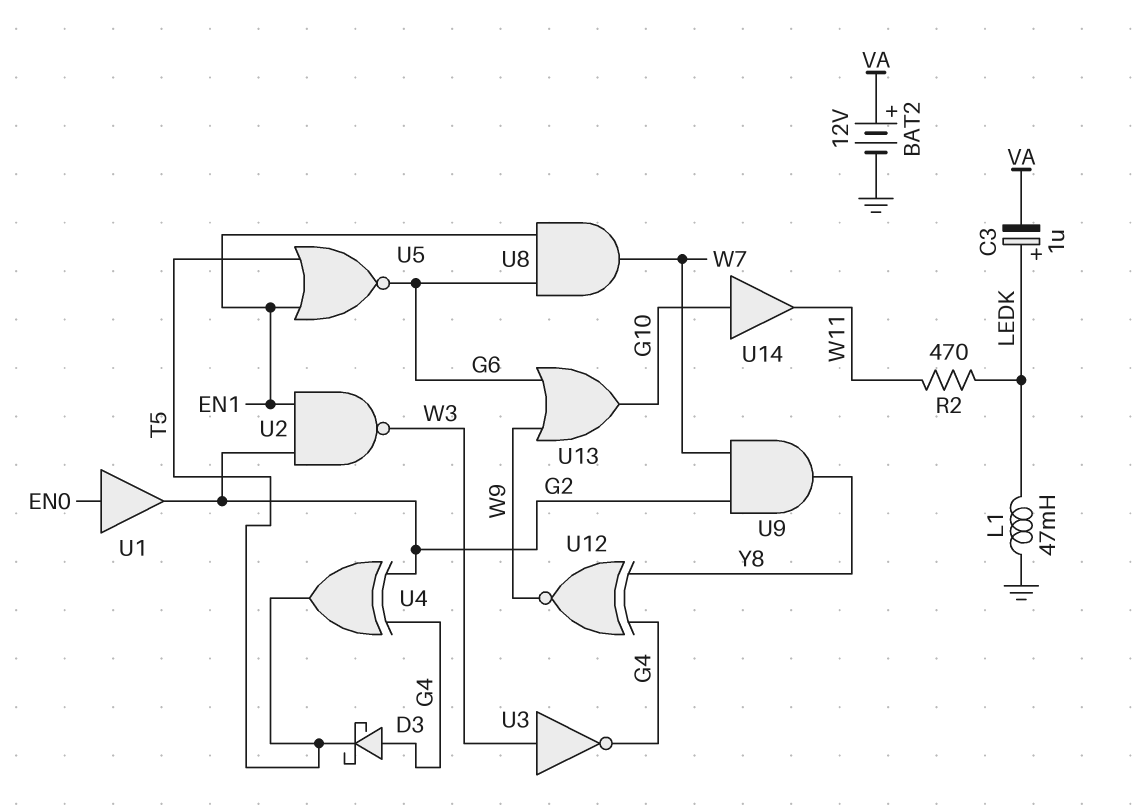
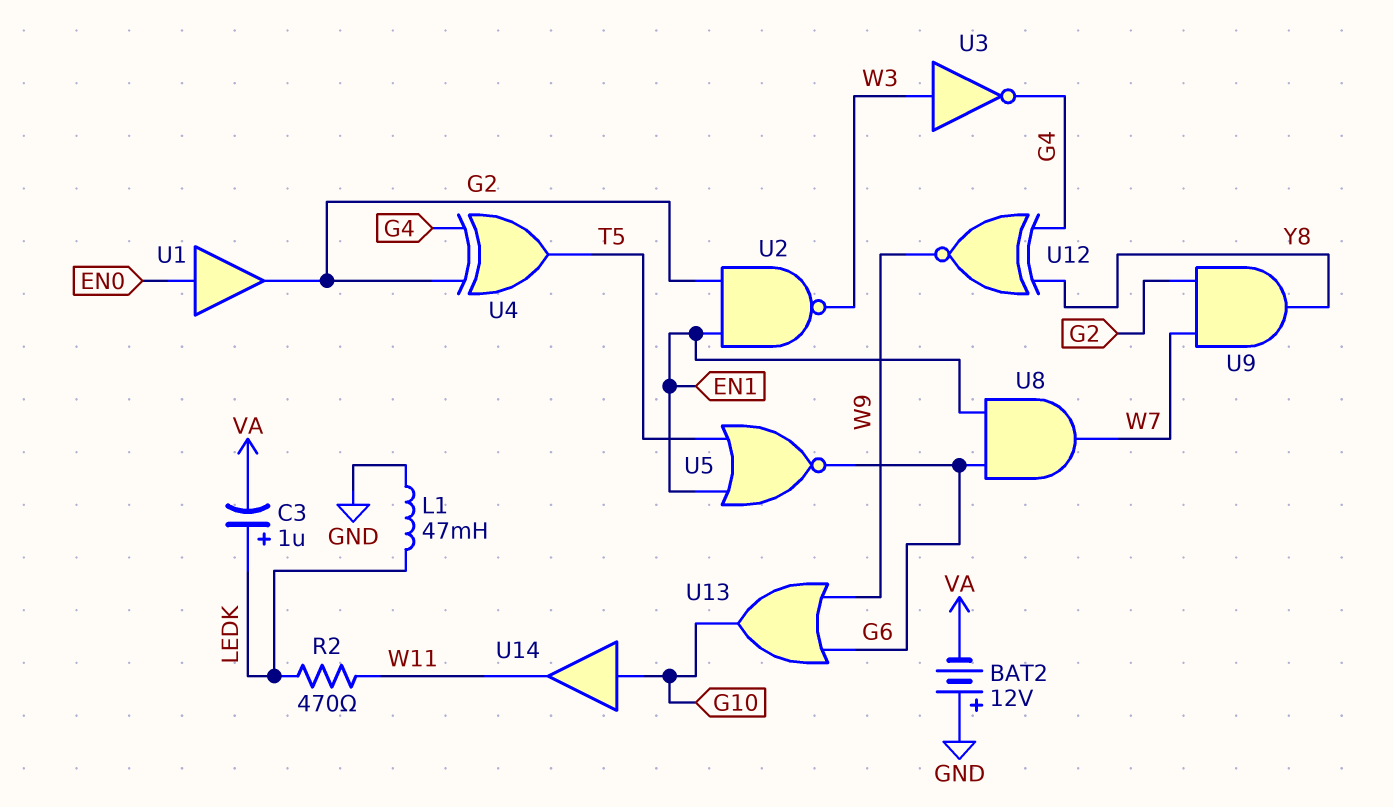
BAT2: 12V (plus VA, minus GND) -> 12V (plus GND, minus VA)
D3: schottky (A G4, K T5) -> none

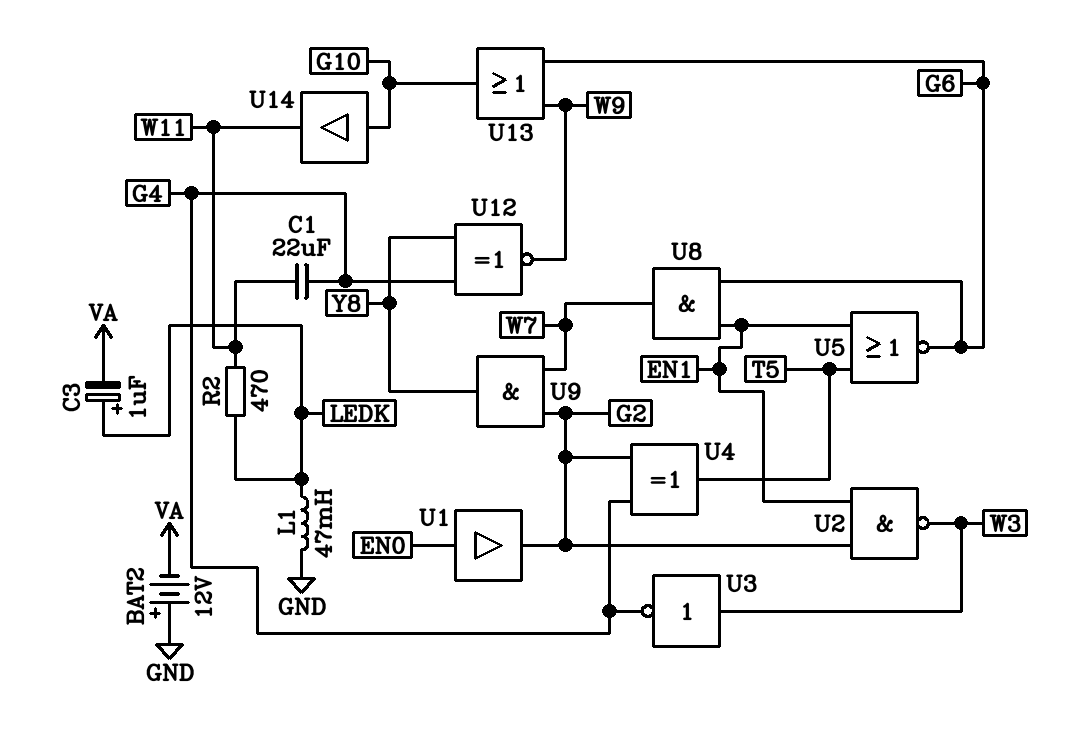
C1: none -> 22uF (G4, W11)

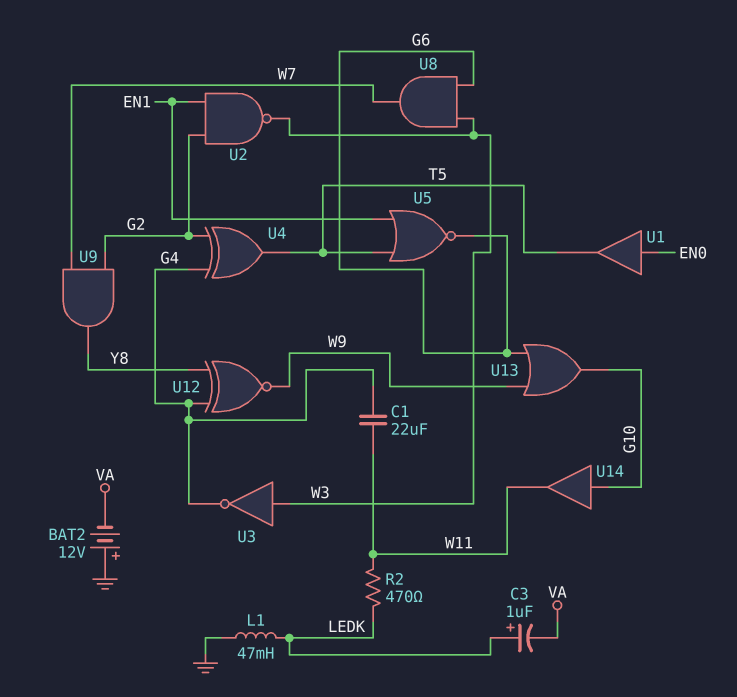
U1: buffer (in EN0, out G2) -> buffer (in EN0, out T5)
U8: AND (in EN1, in G6, out W7) -> AND (in G6, in W3, out W7)

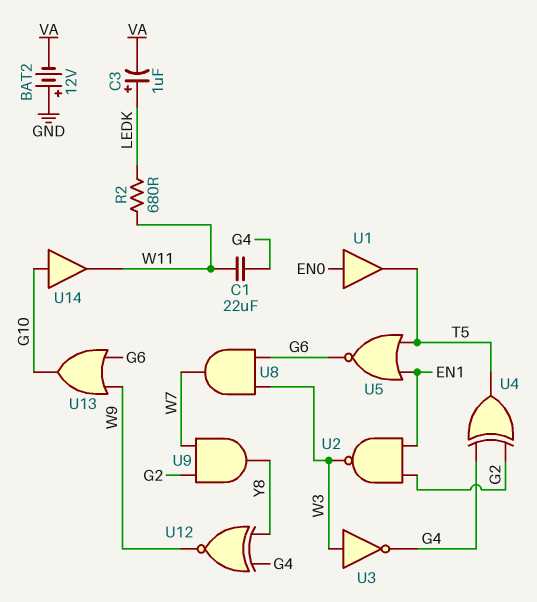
L1: 47mH (GND, LEDK) -> none
R2: 470 (LEDK, W11) -> 680 (LEDK, W11)

